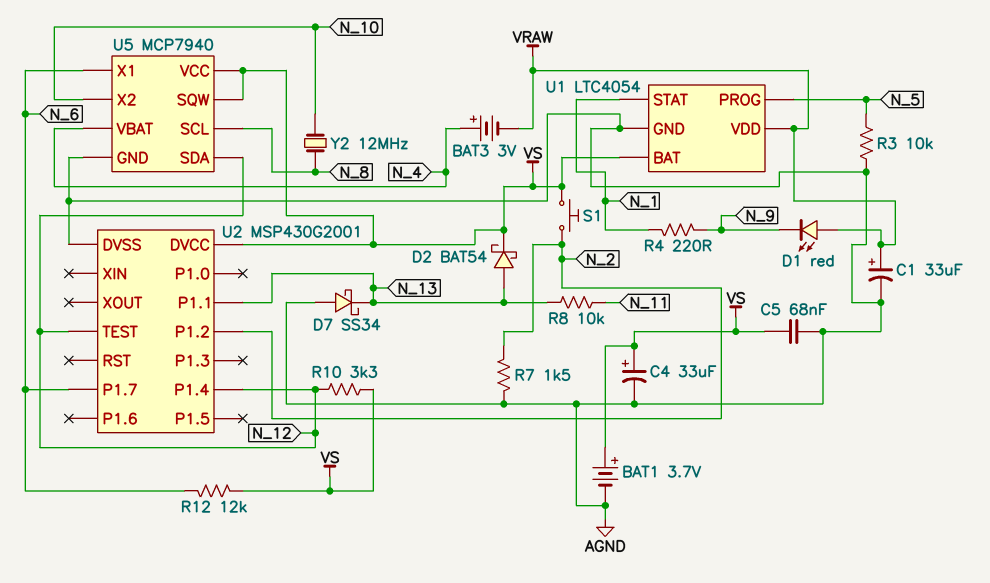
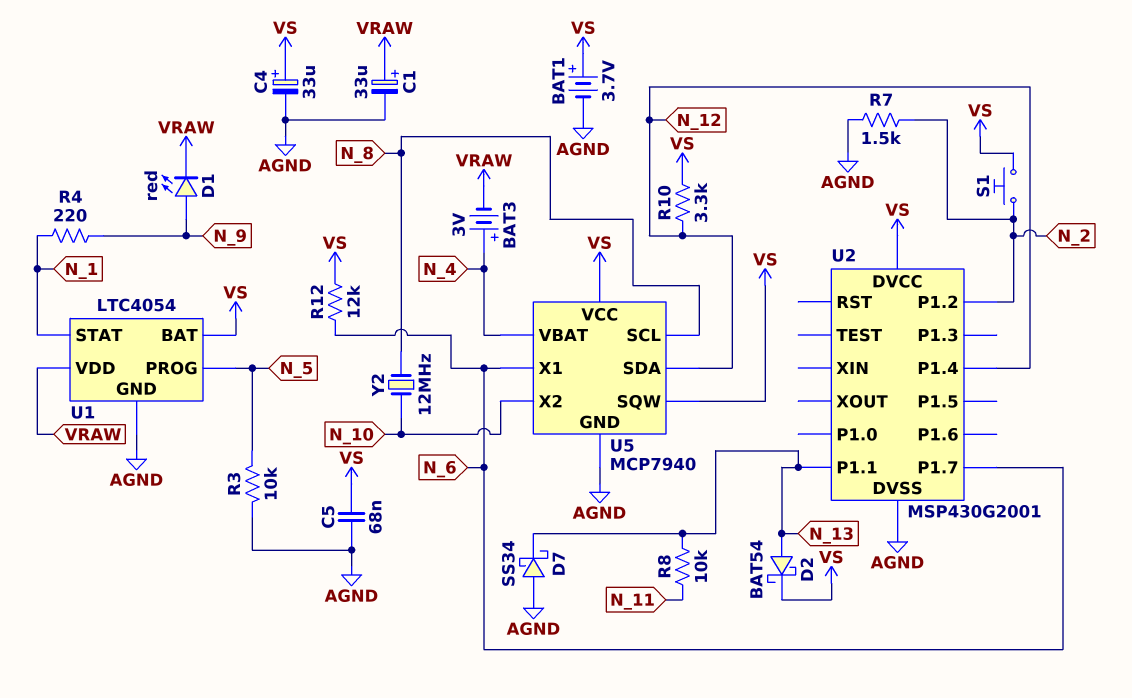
D1: LED red (A VRAW, K N_9) -> LED red (A N_9, K VRAW)
U2 pin TEST: N_12 -> none

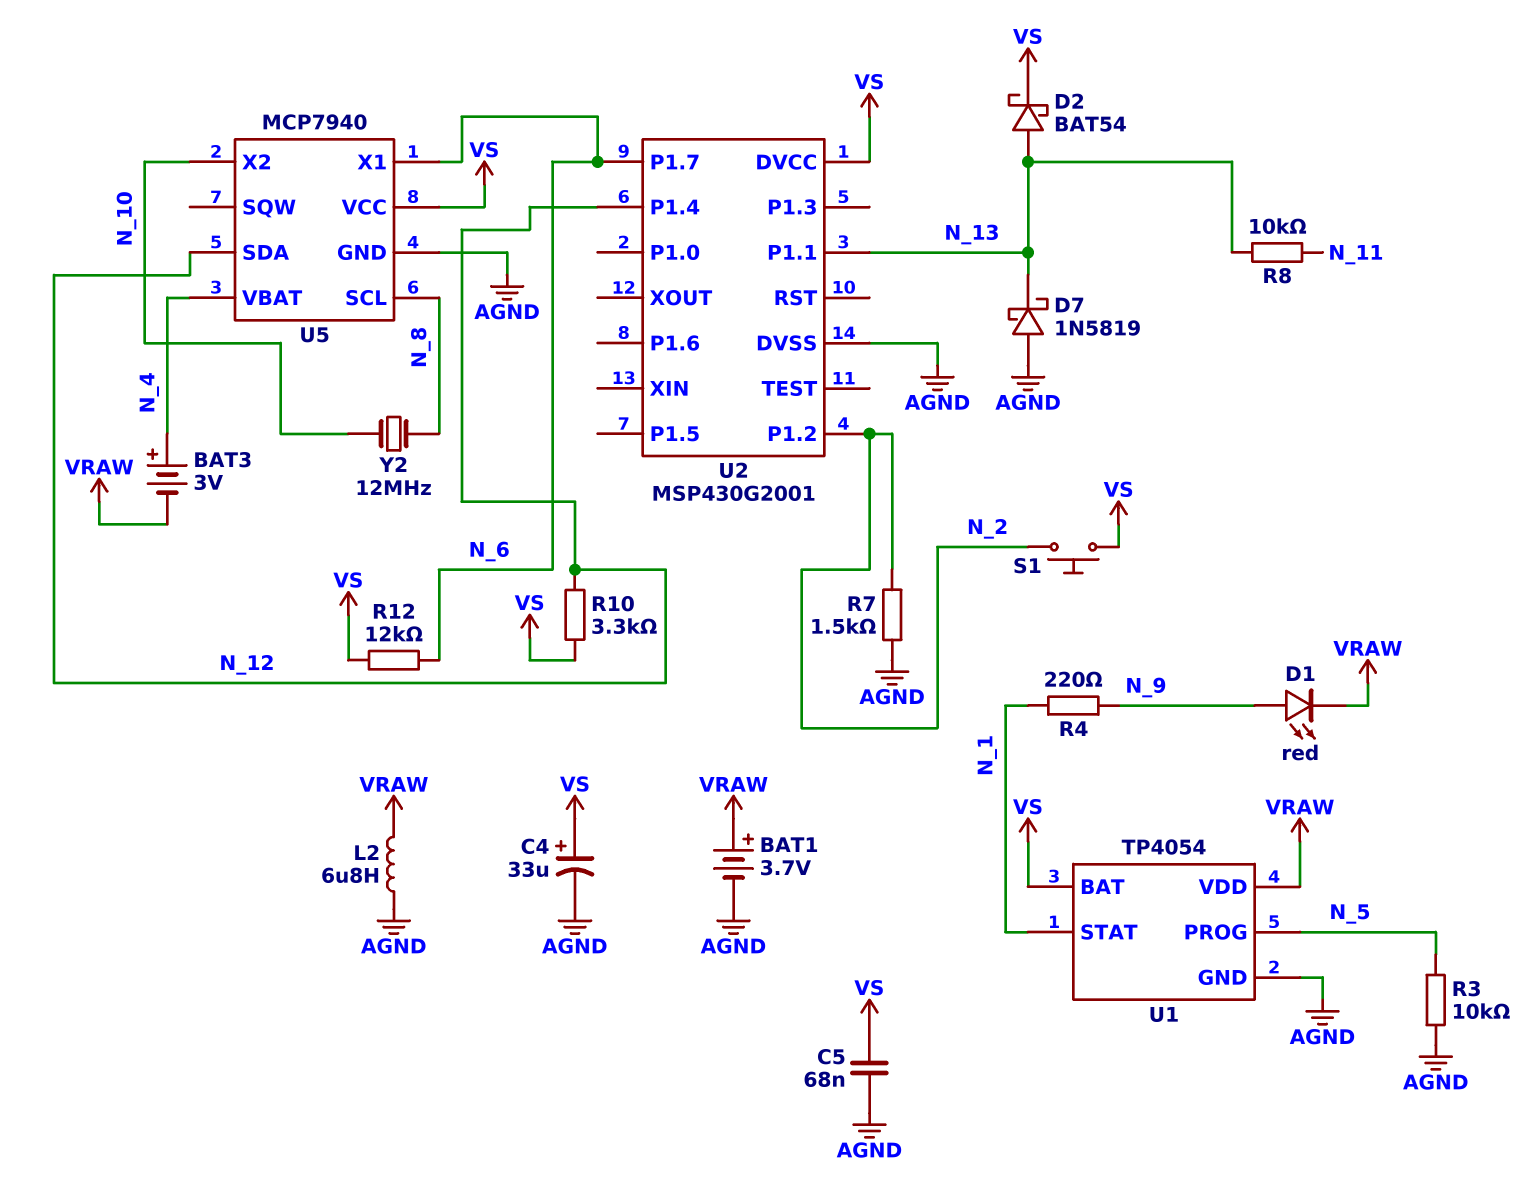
BAT1: 3.7V (plus VS, minus AGND) -> 3.7V (plus VRAW, minus AGND)
C1: 33uF (plus VRAW, minus AGND) -> none
D7: schottky SS34 (A AGND, K N_13) -> schottky 1N5819 (A AGND, K N_13)
L2: none -> 6.8uH (AGND, VRAW)
U1: LTC4054 -> TP4054
U5 pin SQW: VS -> none

